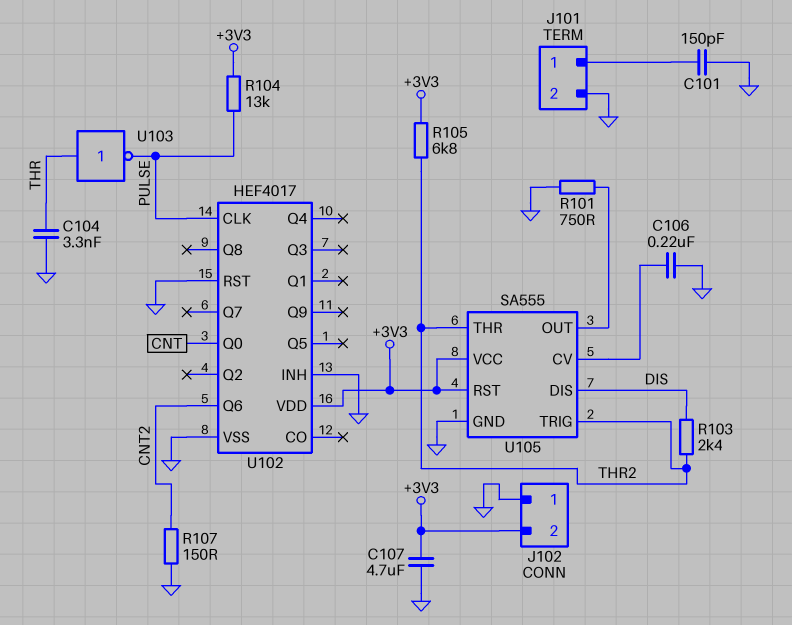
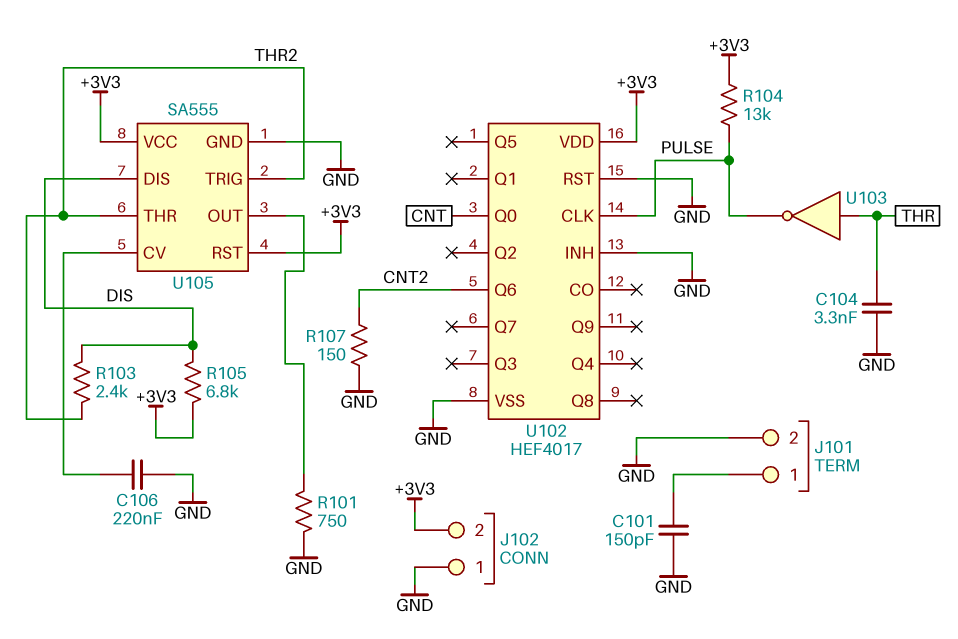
C107: 4.7uF (+3V3, GND) -> none
R105: 6.8k (+3V3, THR2) -> 6.8k (+3V3, DIS)

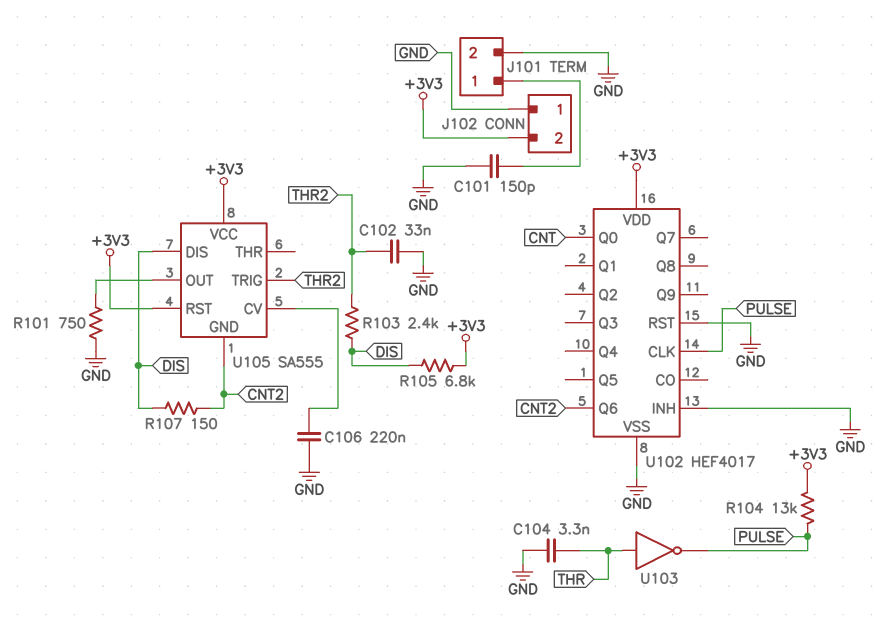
C102: none -> 33nF (GND, THR2)
R107: 150 (CNT2, GND) -> 150 (CNT2, DIS)
U105 pin GND: GND -> CNT2
U105 pin THR: THR2 -> none

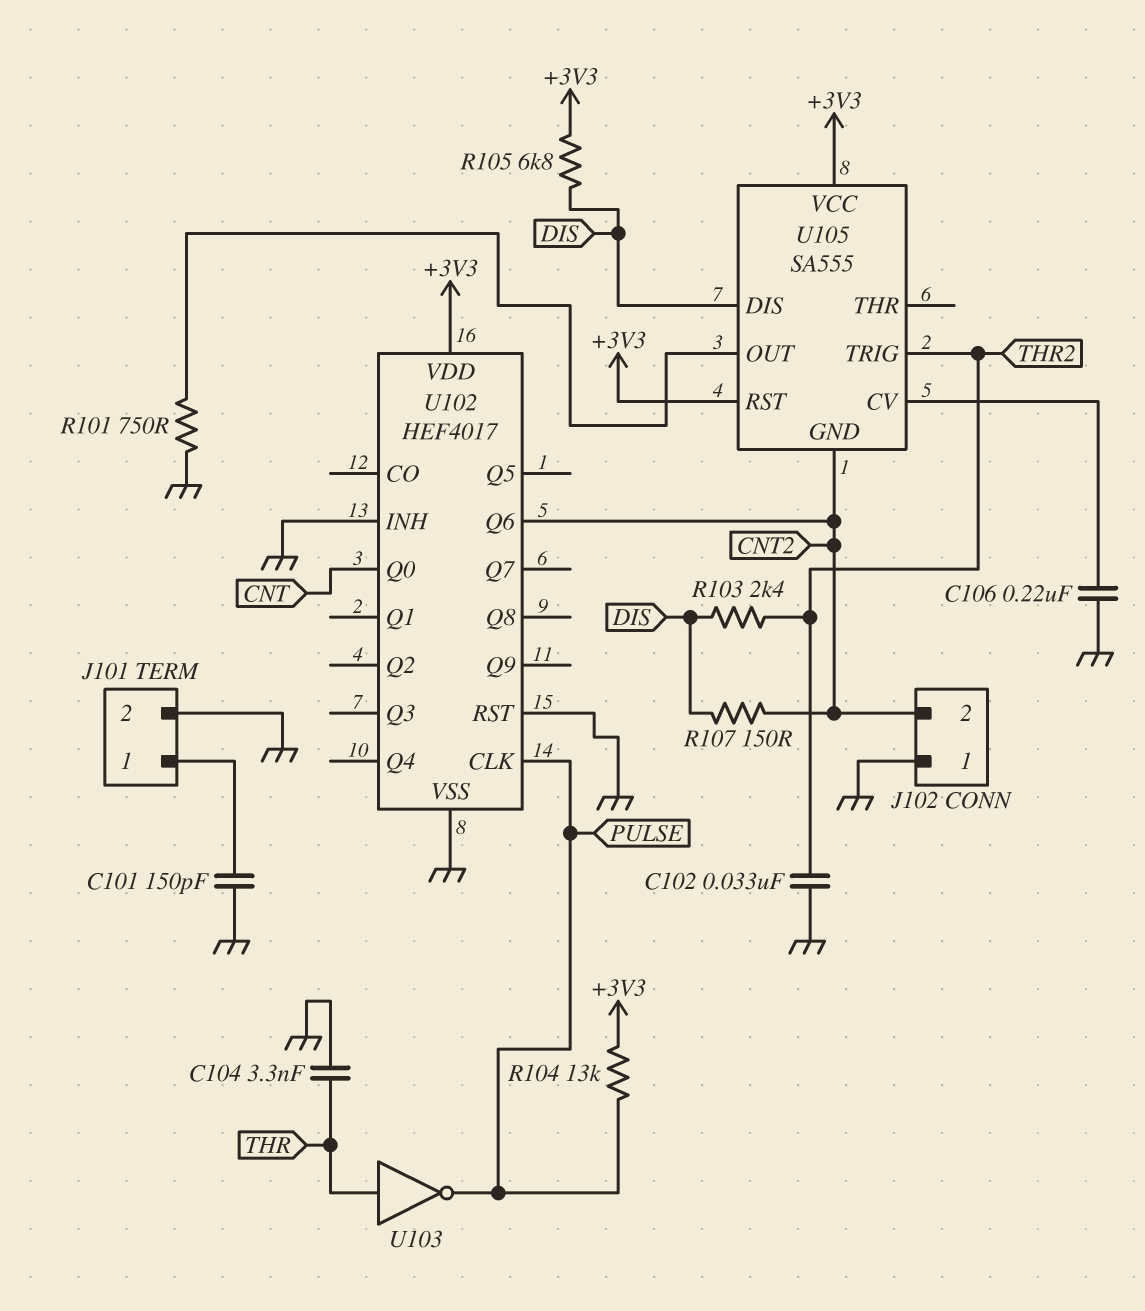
J102 pin 2: +3V3 -> CNT2

